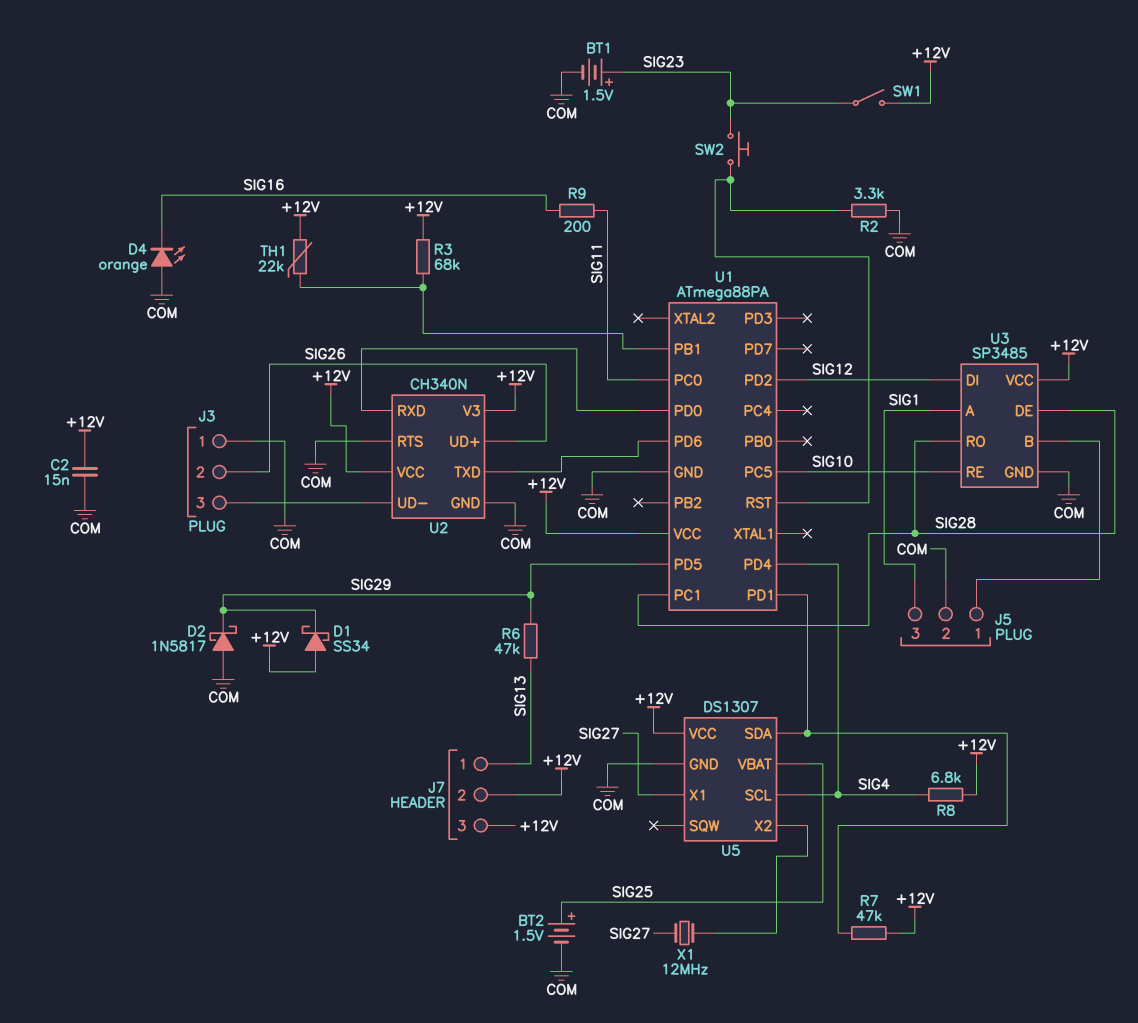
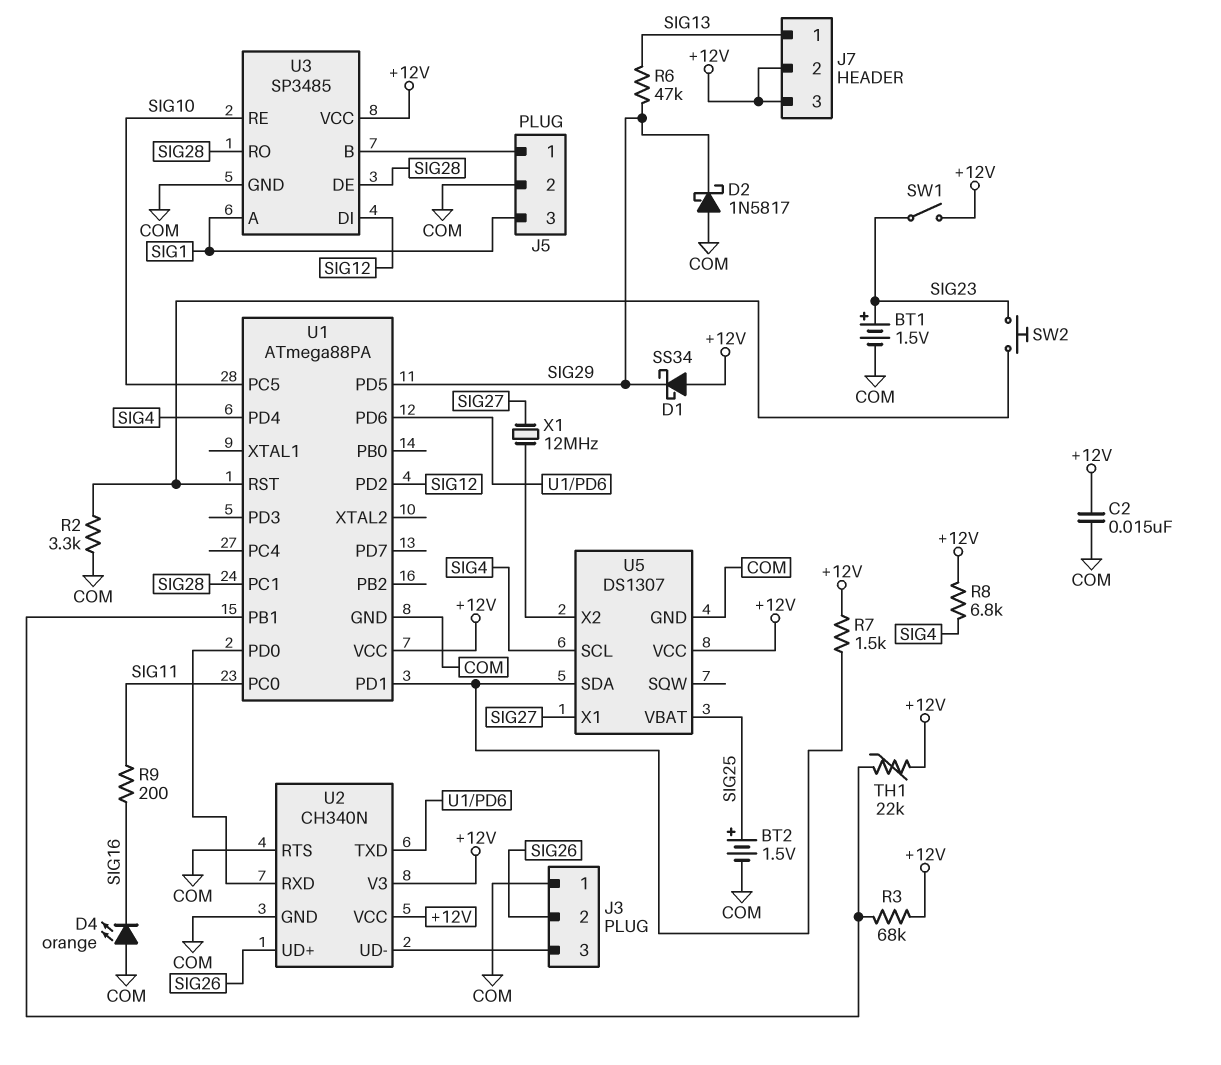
R7: 47k (+12V, U1/PD1) -> 1.5k (+12V, U1/PD1)

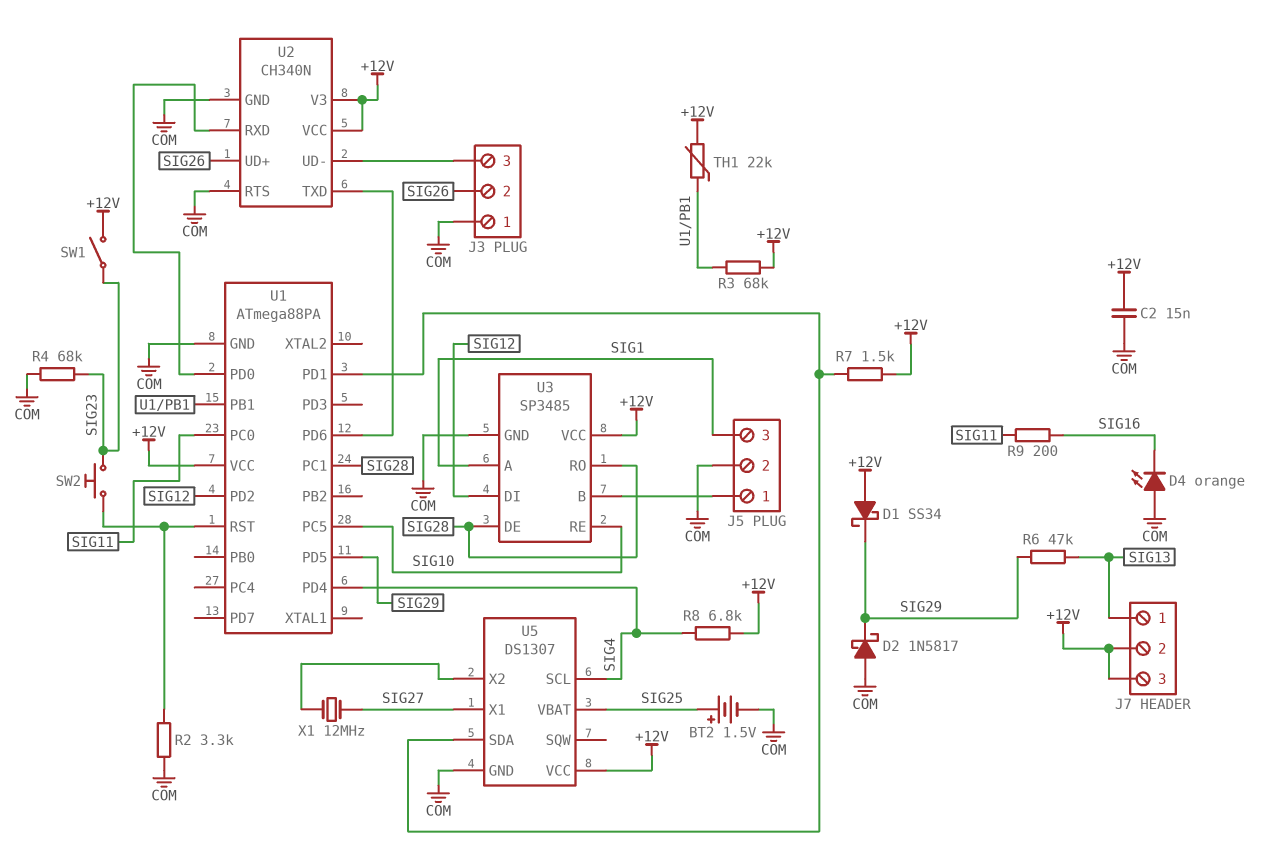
BT1: 1.5V (plus SIG23, minus COM) -> none
R4: none -> 68k (COM, SIG23)

